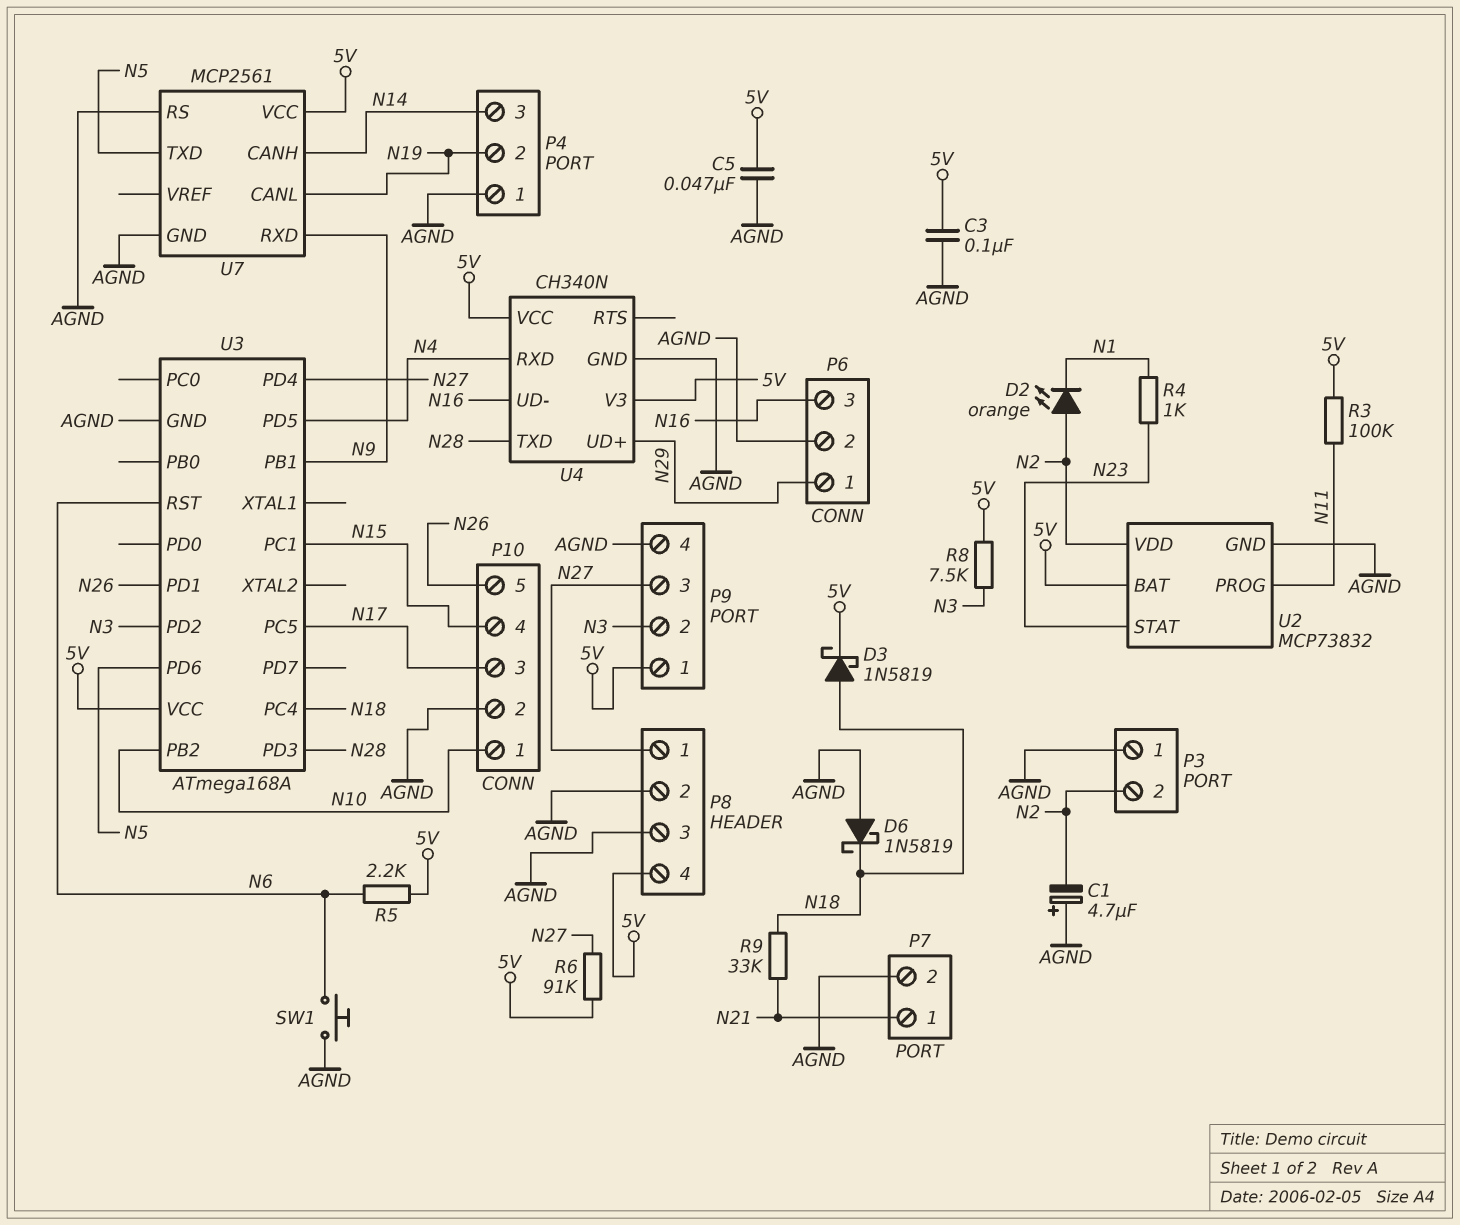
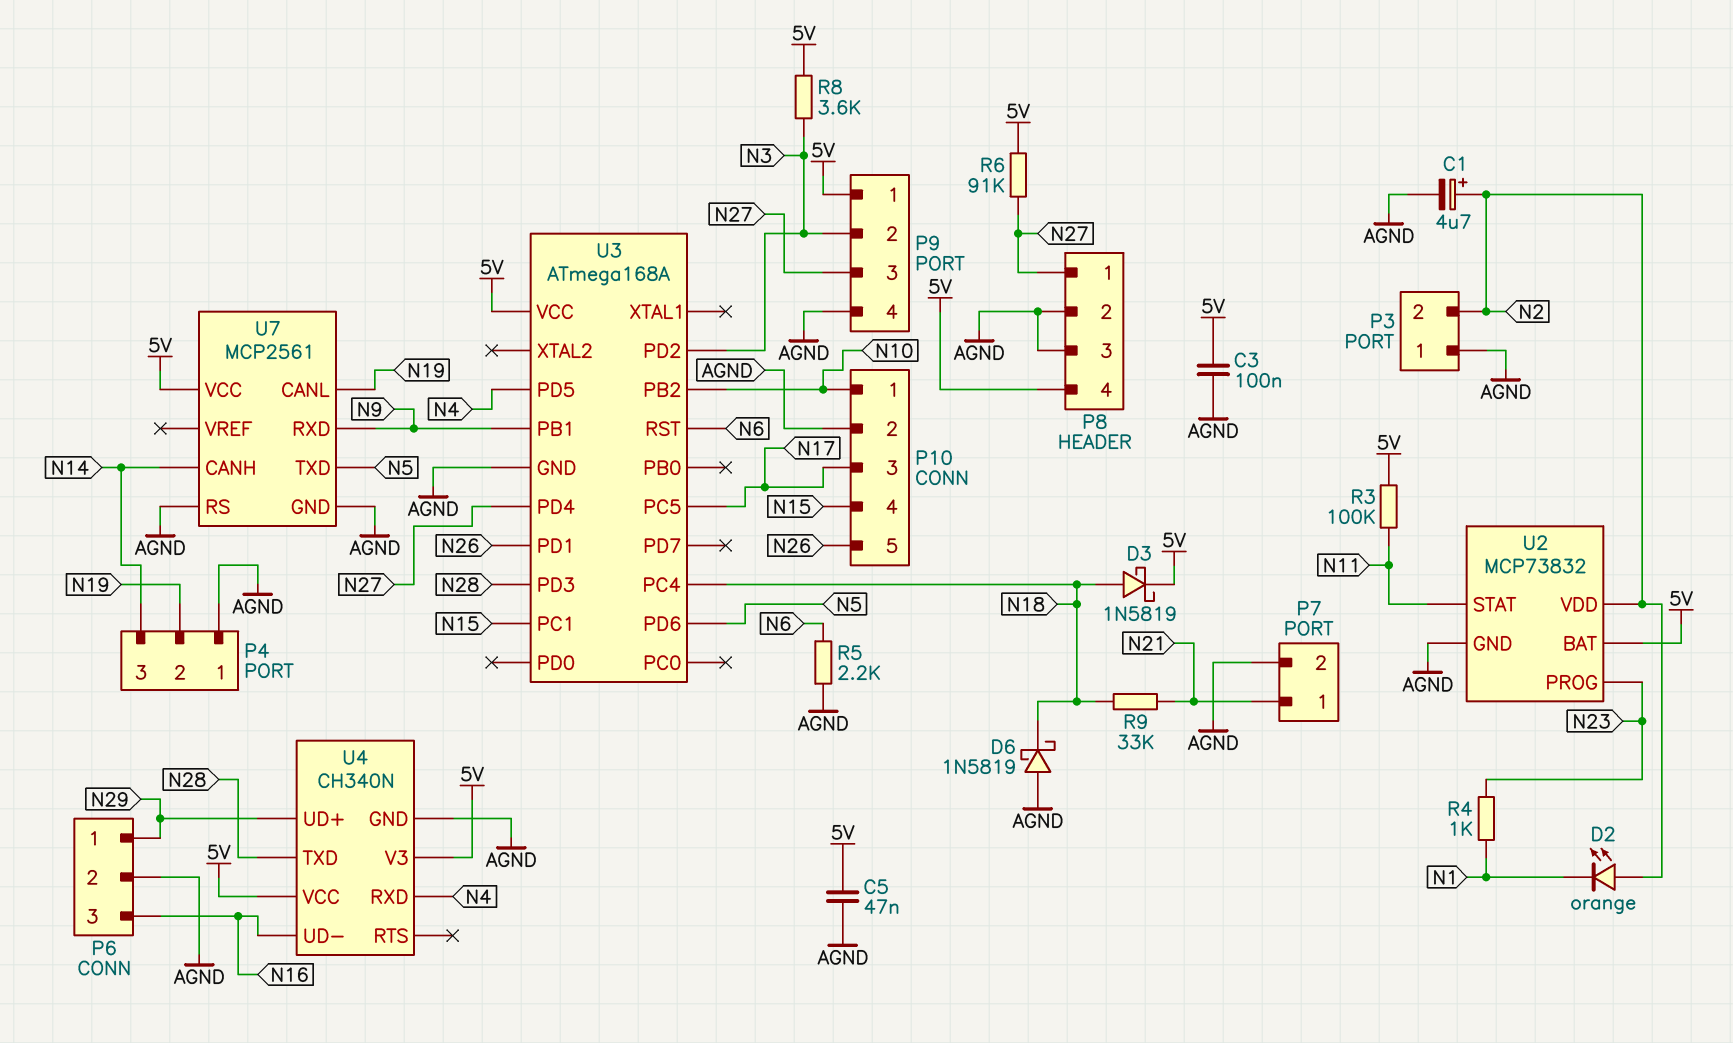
C1: 4.7uF (plus AGND, minus N2) -> 4.7uF (plus N2, minus AGND)
R5: 2.2k (5V, N6) -> 2.2k (AGND, N6)
R8: 7.5k (5V, N3) -> 3.6k (5V, N3)
SW1: button (AGND, N6) -> none
U2 pin PROG: N11 -> N23
U2 pin STAT: N23 -> N11

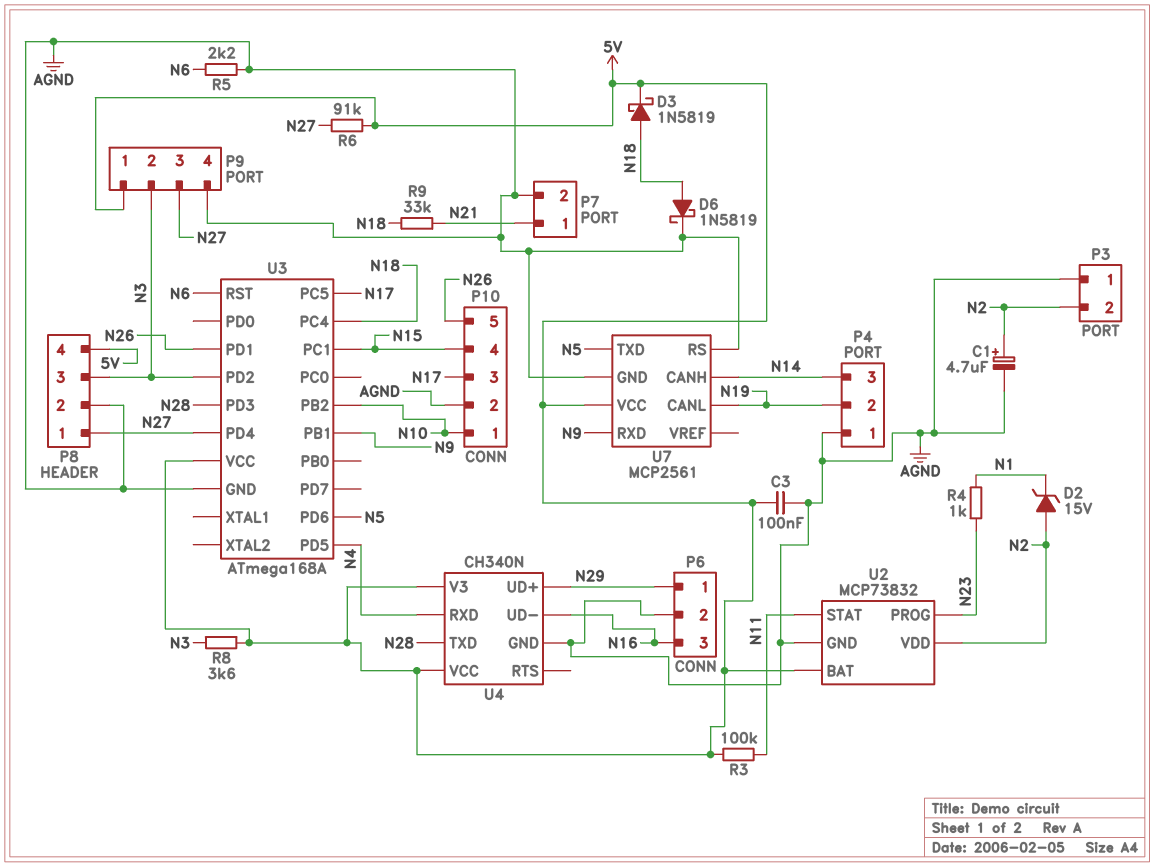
C5: 47nF (5V, AGND) -> none
D2: LED orange (A N2, K N1) -> zener 15V (A N2, K N1)
D6: schottky 1N5819 (A AGND, K N18) -> schottky 1N5819 (A N18, K AGND)
P8 pin 3: AGND -> N3

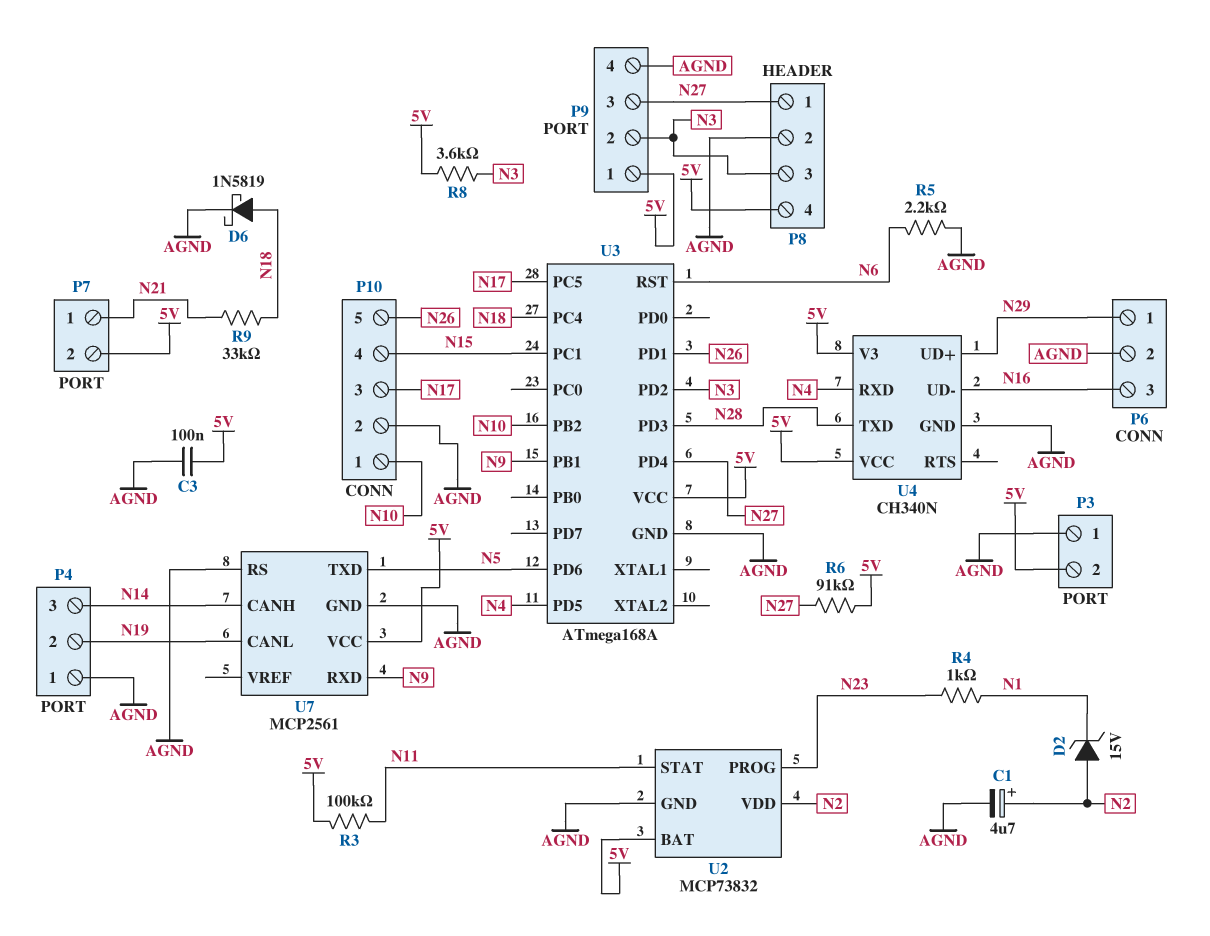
D3: schottky 1N5819 (A N18, K 5V) -> none
P3 pin 2: N2 -> 5V
P7 pin 2: AGND -> 5V

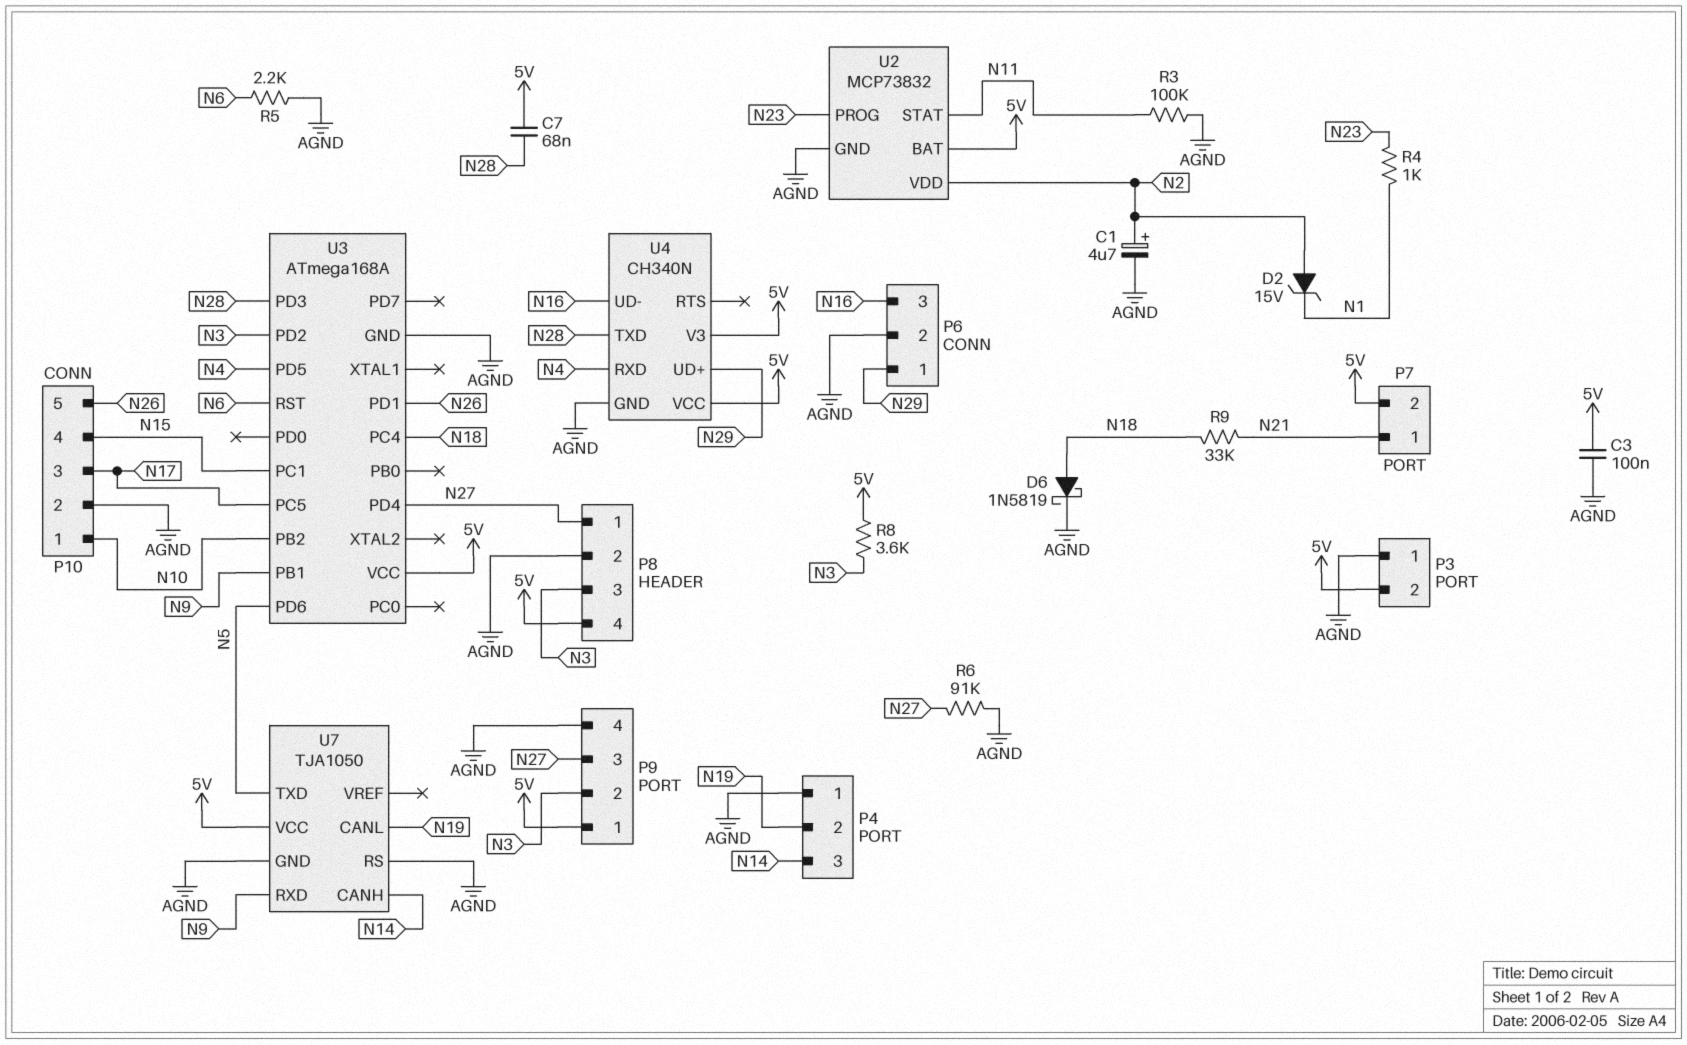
C7: none -> 68nF (5V, N28)
R3: 100k (5V, N11) -> 100k (AGND, N11)
R6: 91k (5V, N27) -> 91k (AGND, N27)
U7: MCP2561 -> TJA1050

